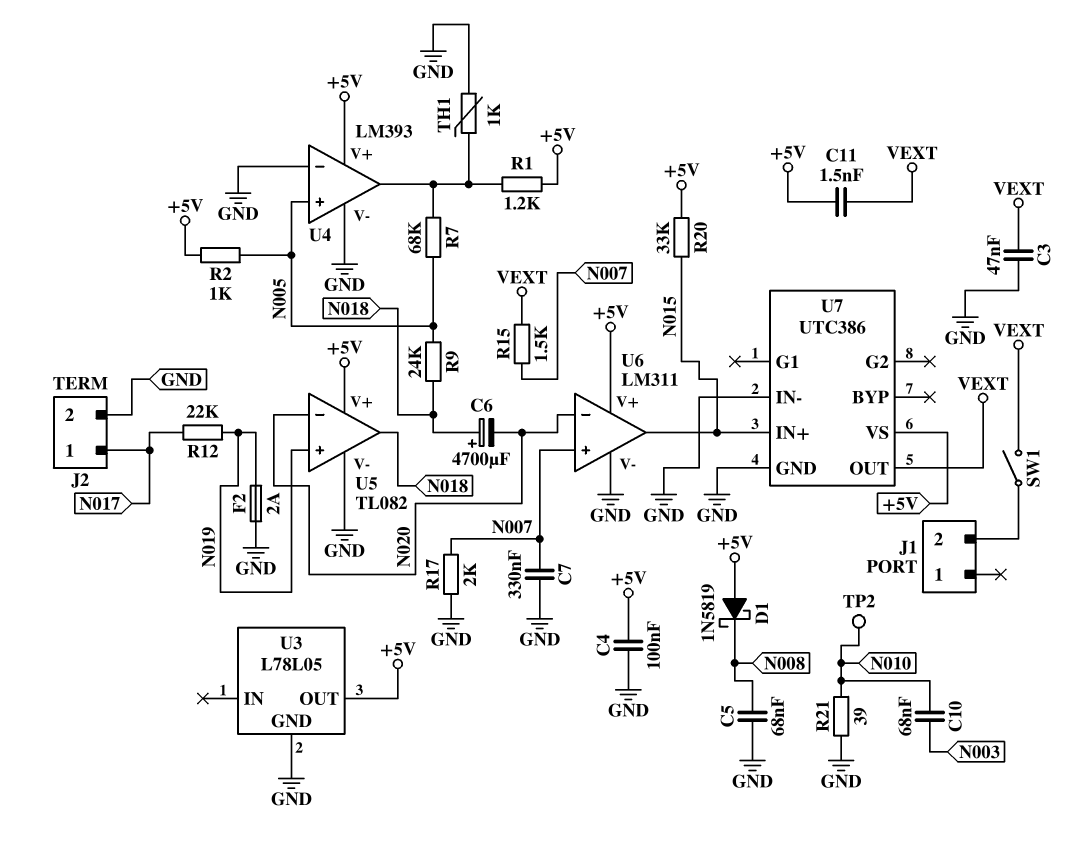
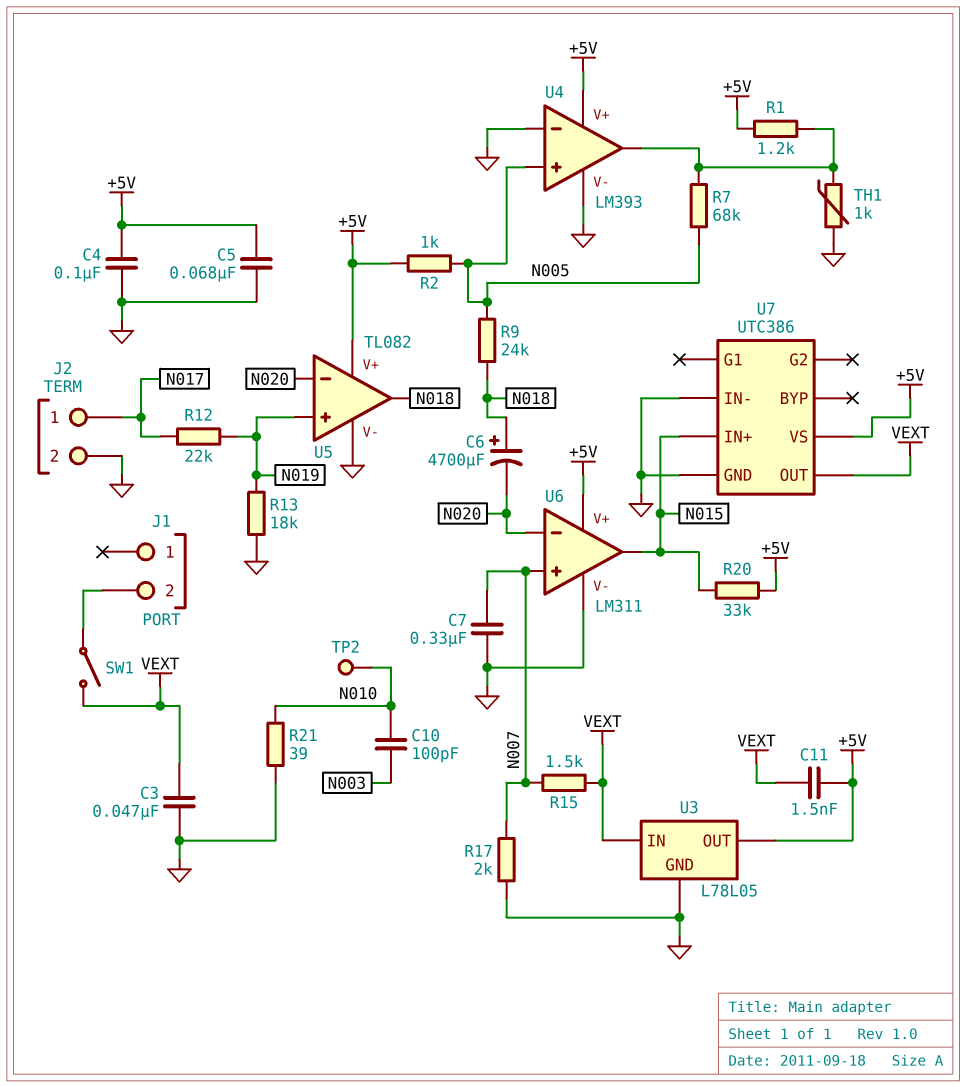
C5: 68nF (GND, N008) -> 68nF (+5V, GND)
C10: 68nF (N003, N010) -> 100pF (N003, N010)
D1: schottky 1N5819 (A +5V, K N008) -> none
F2: 2A (GND, N019) -> none
R13: none -> 18k (GND, N019)
U3 pin IN: none -> VEXT

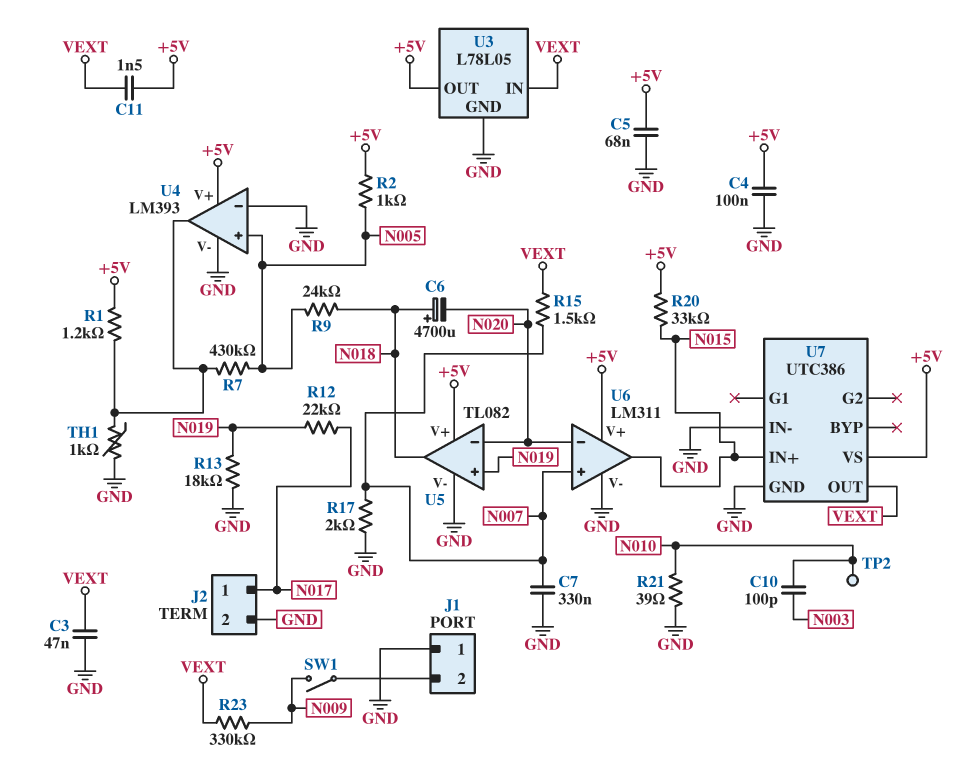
J1 pin 1: none -> GND
R7: 68k (N005, U4/out) -> 430k (N005, U4/out)
R23: none -> 330k (N009, VEXT)
SW1: switch (J1/2, VEXT) -> switch (J1/2, N009)

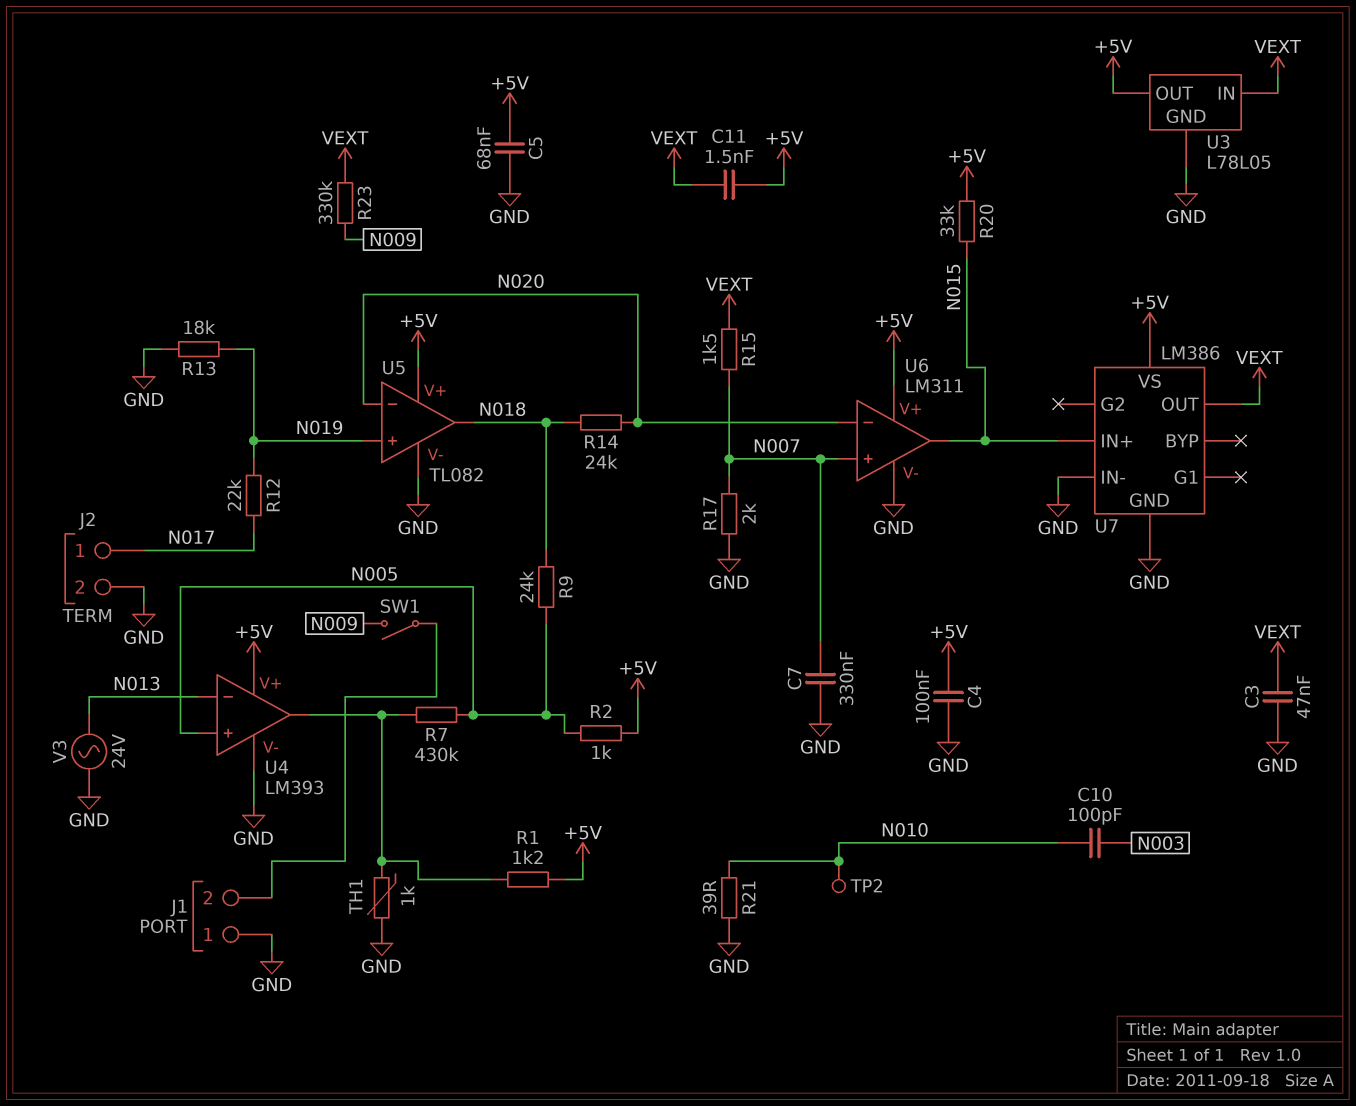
C6: 4700uF (plus N018, minus N020) -> none
R14: none -> 24k (N018, N020)
U4 pin in-: GND -> N013
U7: UTC386 -> LM386
V3: none -> AC 24V (GND, N013)

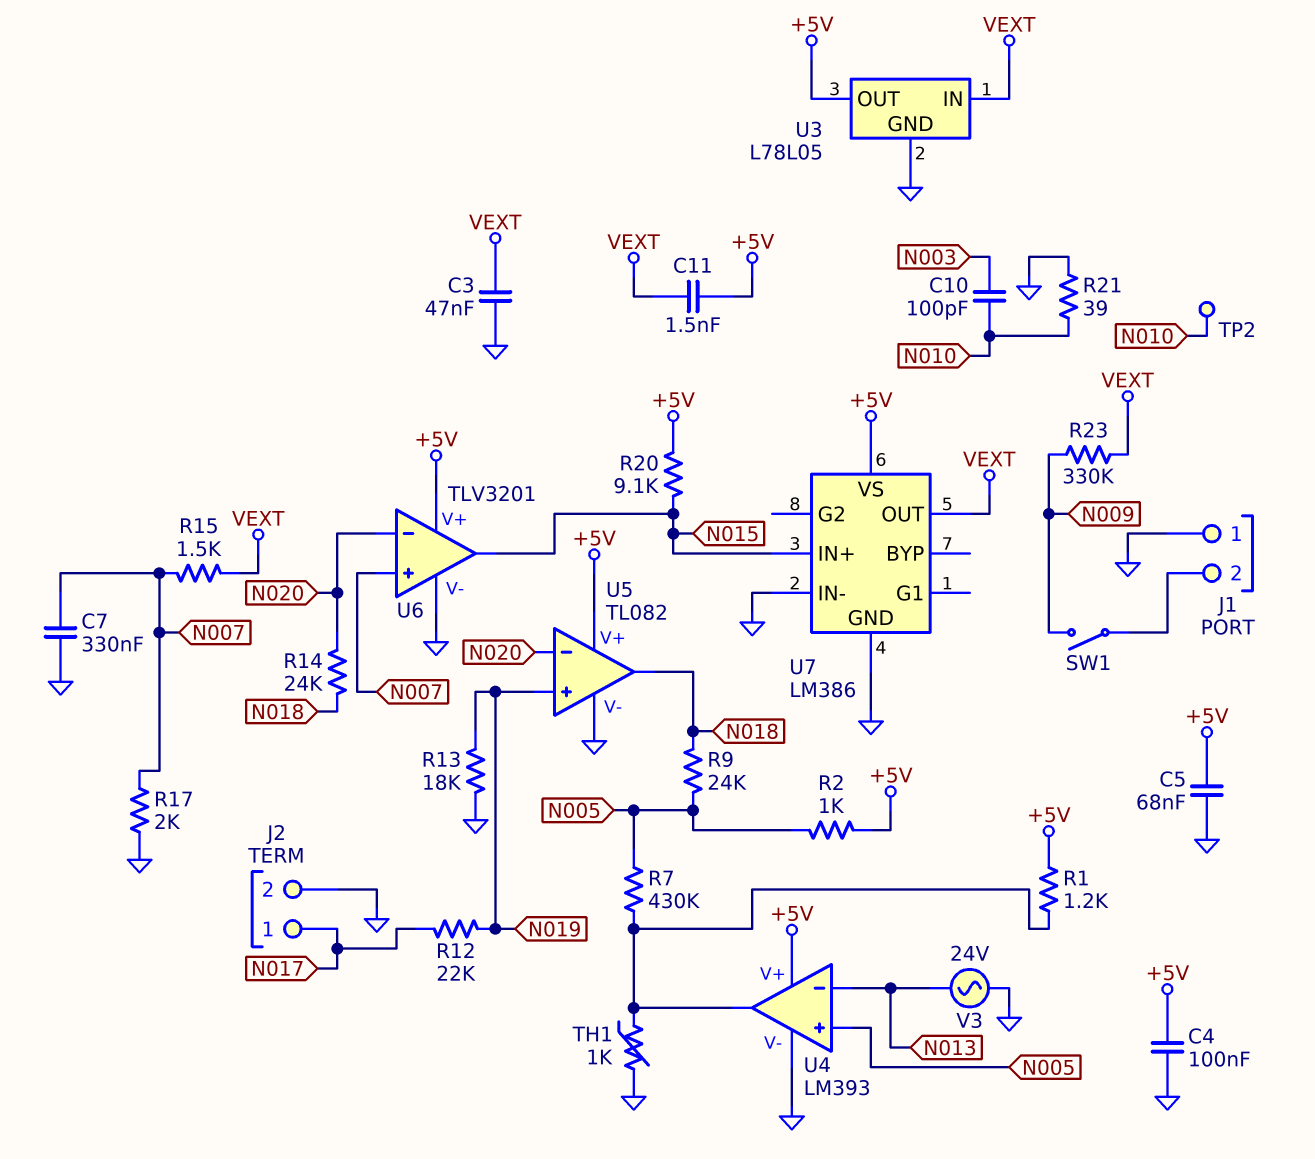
R20: 33k (+5V, N015) -> 9.1k (+5V, N015)
U6: LM311 -> TLV3201

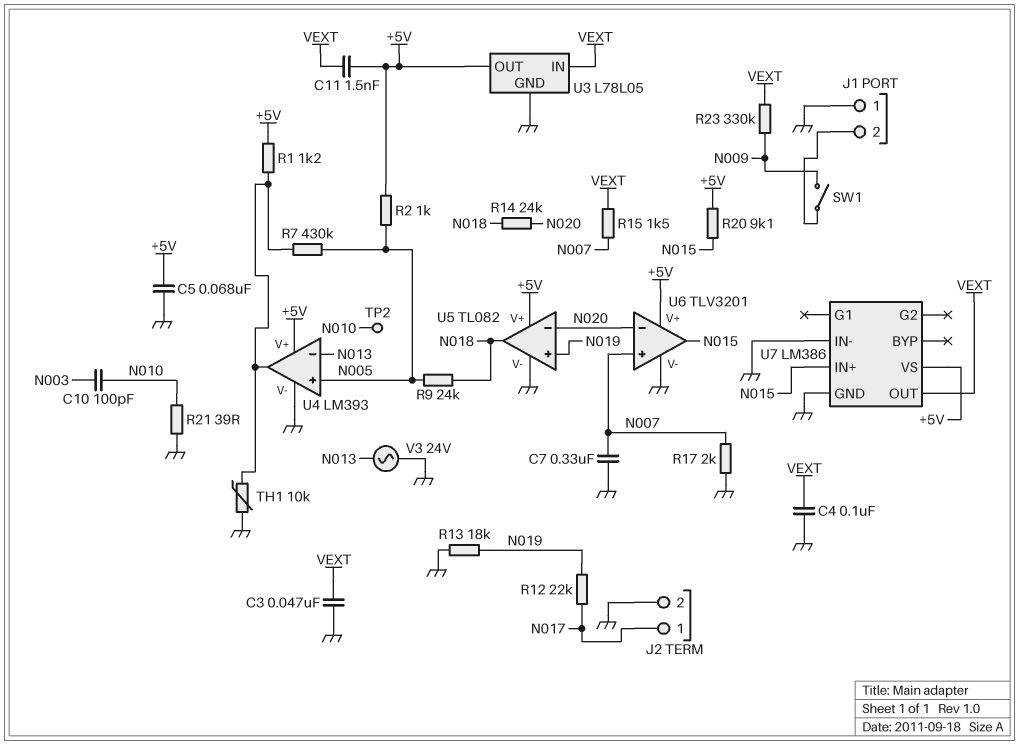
C4: 100nF (+5V, GND) -> 100nF (GND, VEXT)
TH1: 1k (GND, U4/out) -> 10k (GND, U4/out)

